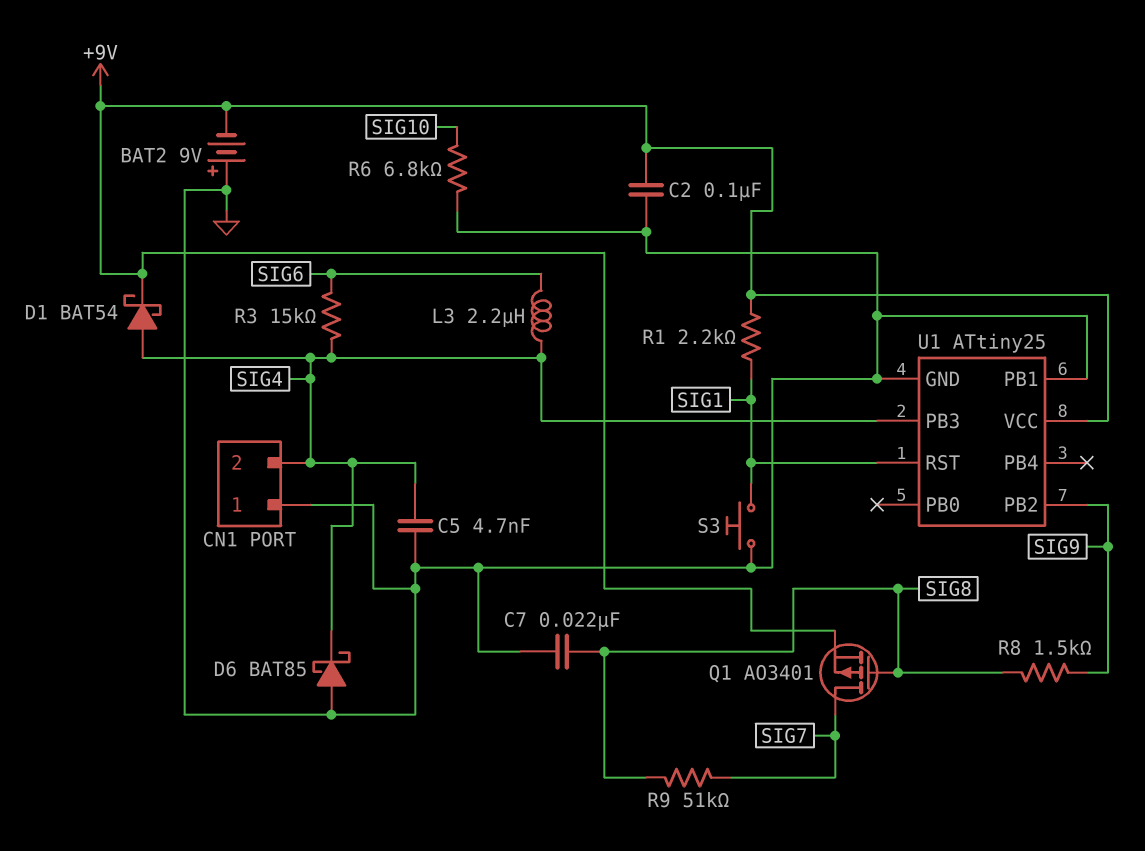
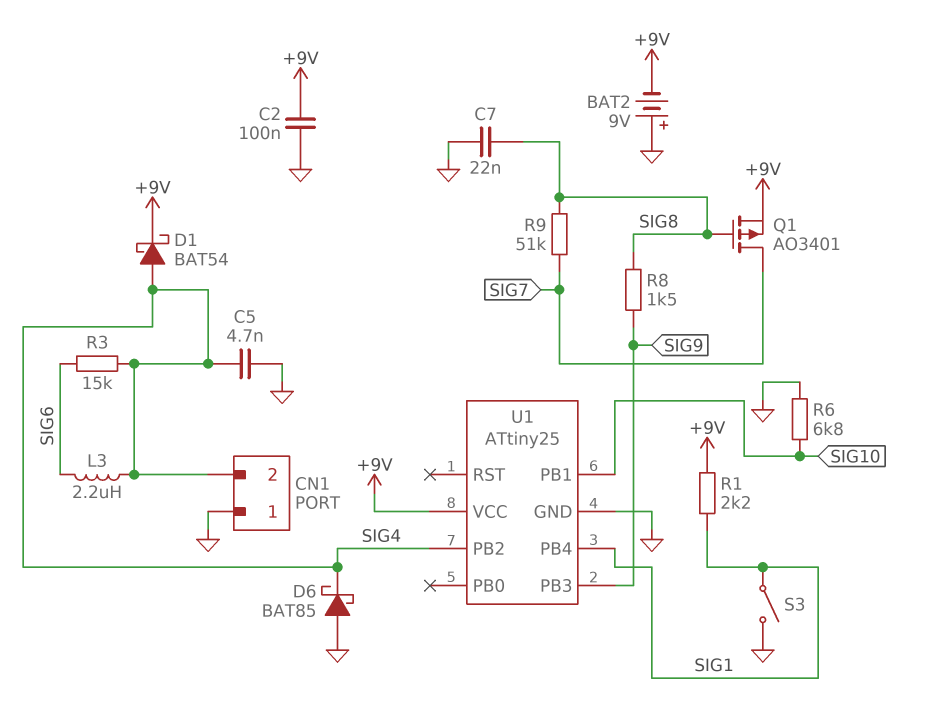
S3: button (GND, SIG1) -> switch (GND, SIG1)
U1 pin PB1: GND -> SIG10
U1 pin PB2: SIG9 -> SIG4
U1 pin PB3: SIG4 -> SIG9
U1 pin PB4: none -> SIG1
U1 pin RST: SIG1 -> none

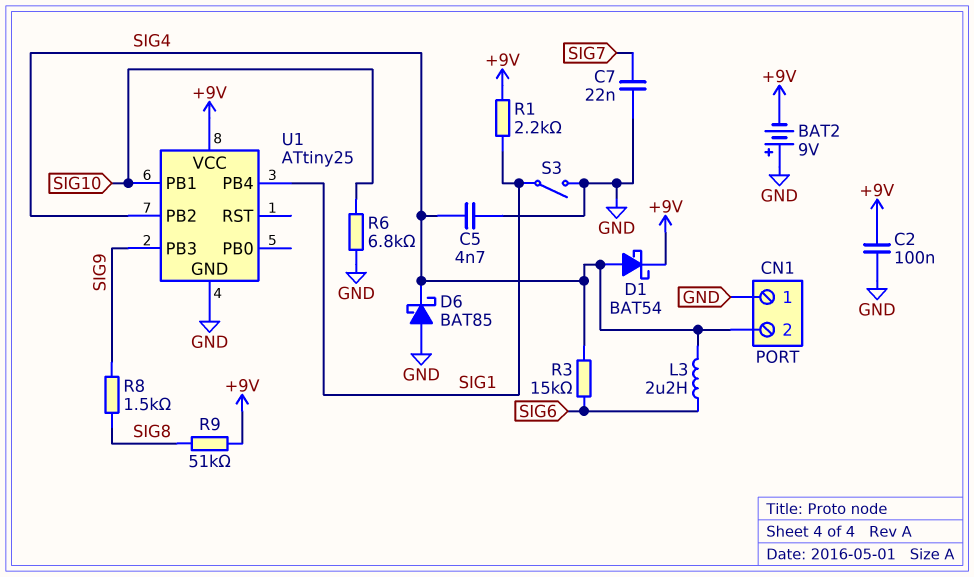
C7: 22nF (GND, SIG8) -> 22nF (GND, SIG7)
Q1: PMOS AO3401 (G SIG8, D SIG7, S +9V) -> none
R9: 51k (SIG7, SIG8) -> 51k (+9V, SIG8)

